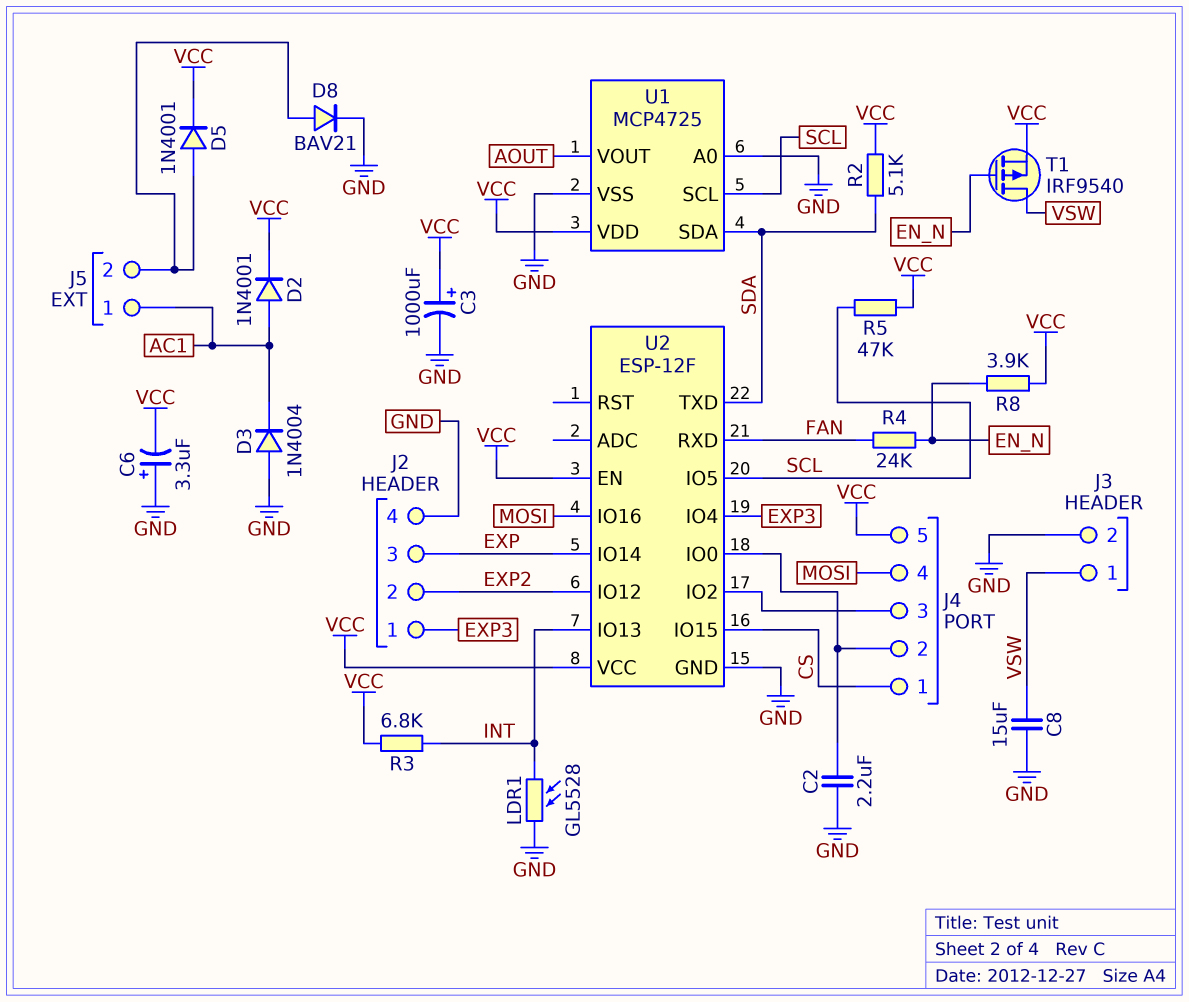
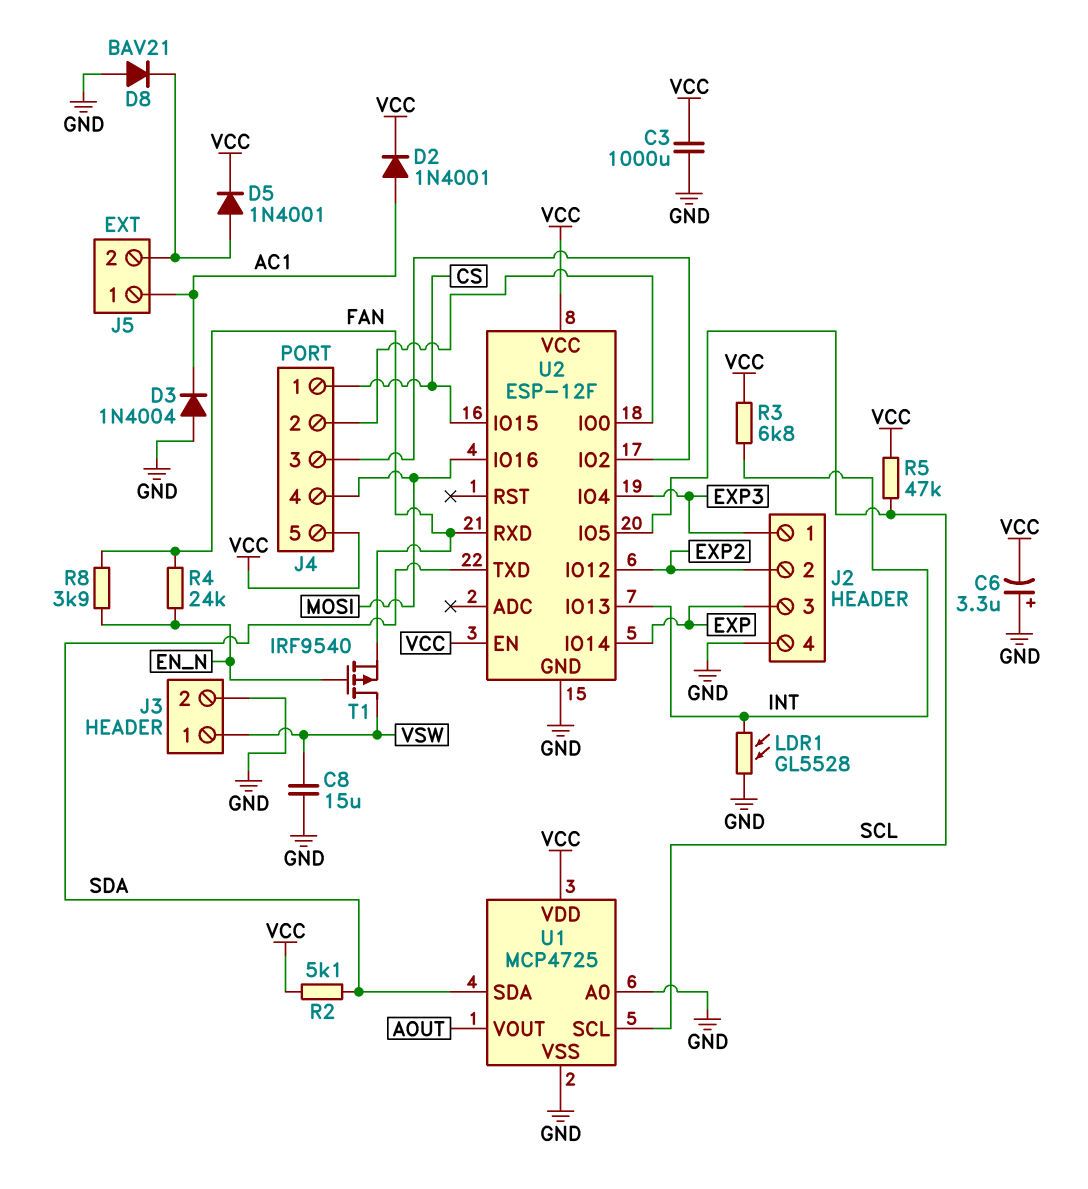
C2: 2.2uF (GND, J4/2) -> none
C3: 1000uF (plus VCC, minus GND) -> 1000uF (GND, VCC)
D8: diode BAV21 (A J5/2, K GND) -> diode BAV21 (A GND, K J5/2)
R8: 3.9k (EN_N, VCC) -> 3.9k (EN_N, FAN)
T1: PMOS IRF9540 (G EN_N, D VSW, S VCC) -> PMOS IRF9540 (G EN_N, D VSW, S FAN)

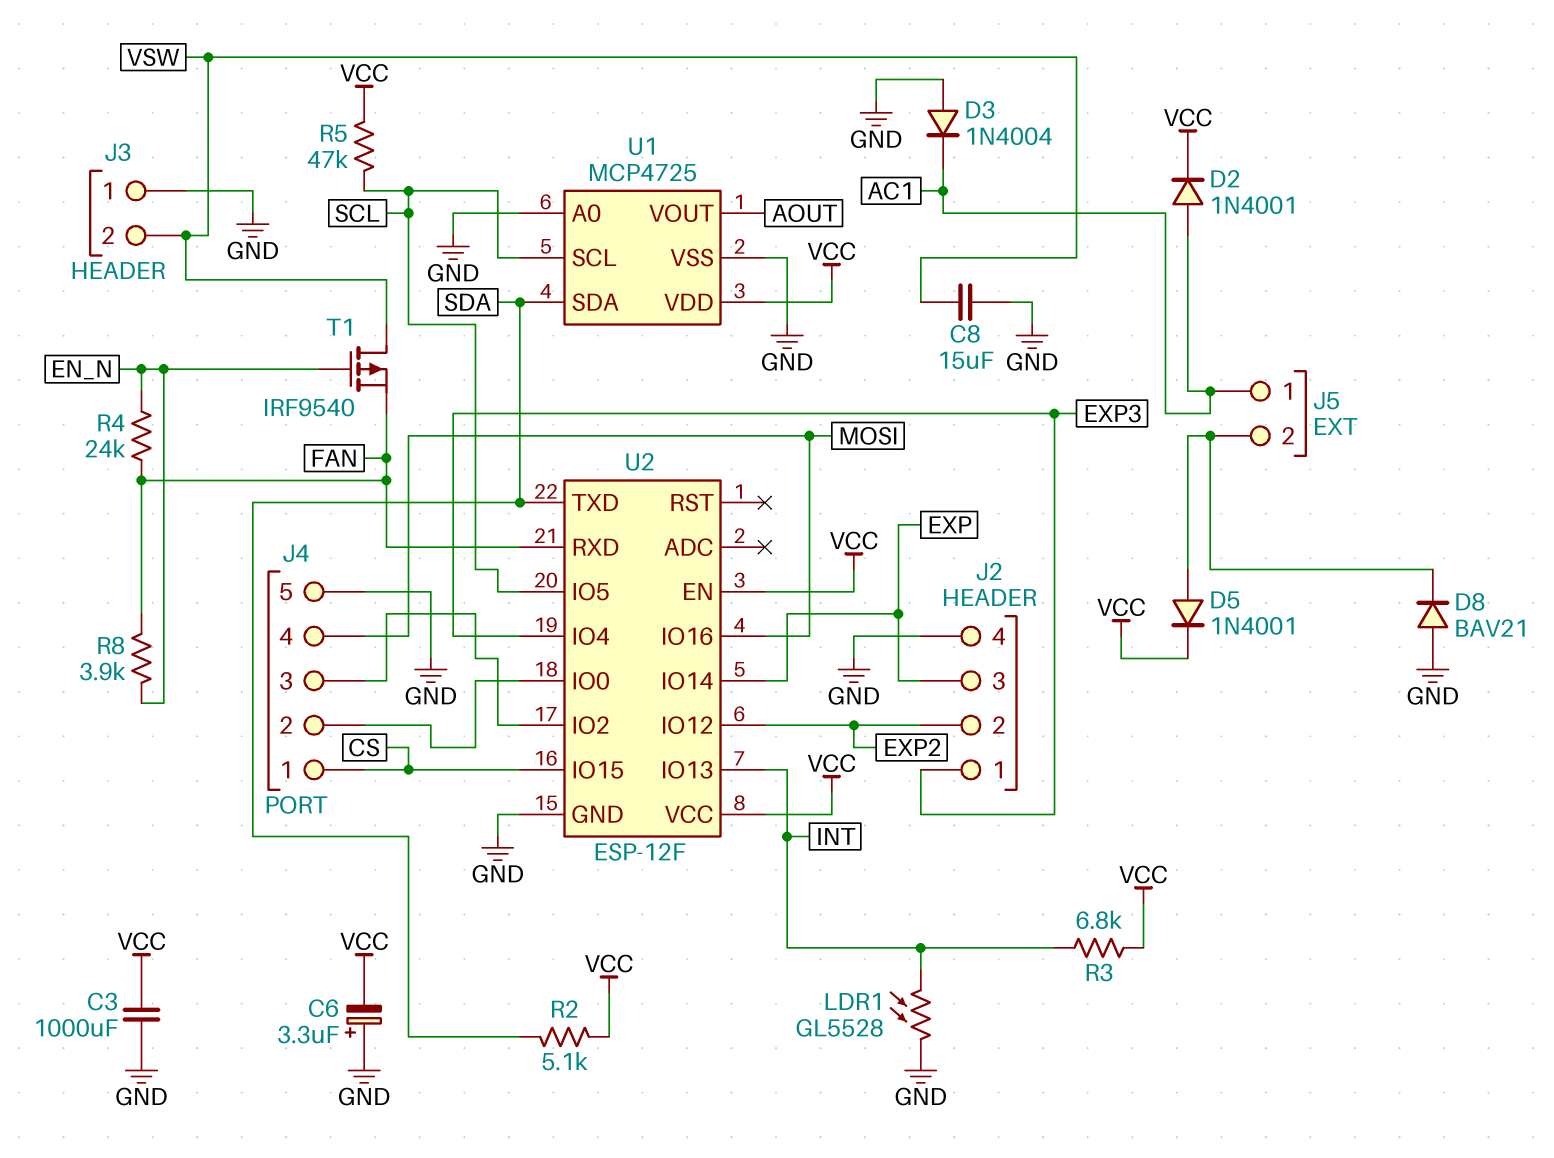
J3 pin 1: VSW -> GND
J3 pin 2: GND -> VSW
J4 pin 5: VCC -> GND

